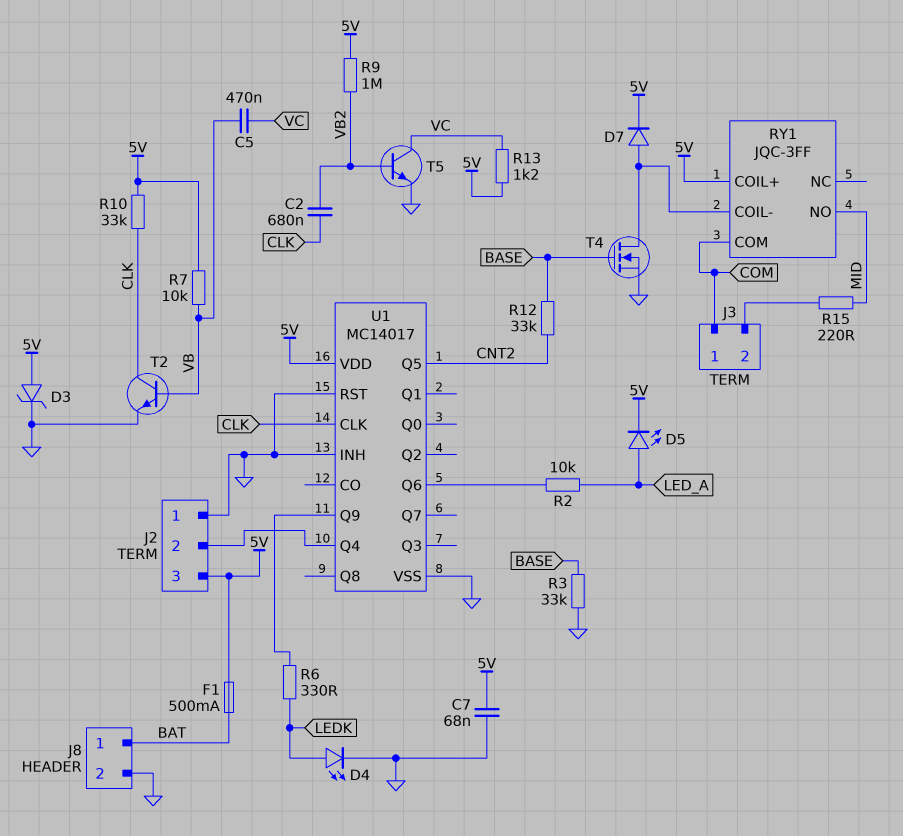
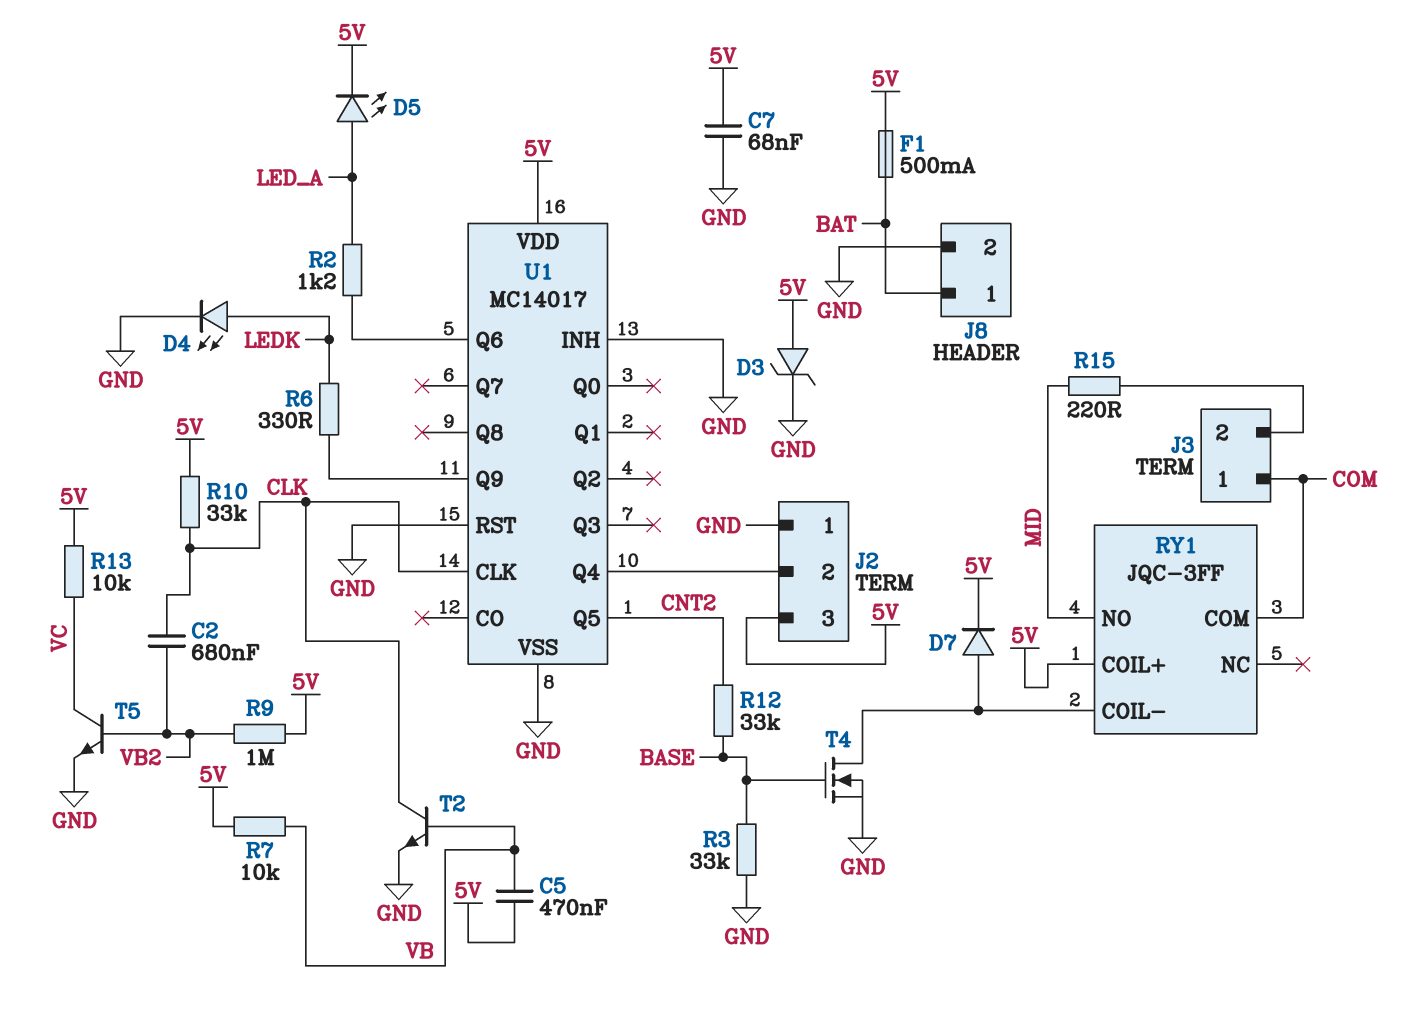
C5: 470nF (VB, VC) -> 470nF (5V, VB)
R2: 10k (LED_A, U1/Q6) -> 1.2k (LED_A, U1/Q6)
R13: 1.2k (5V, VC) -> 10k (5V, VC)

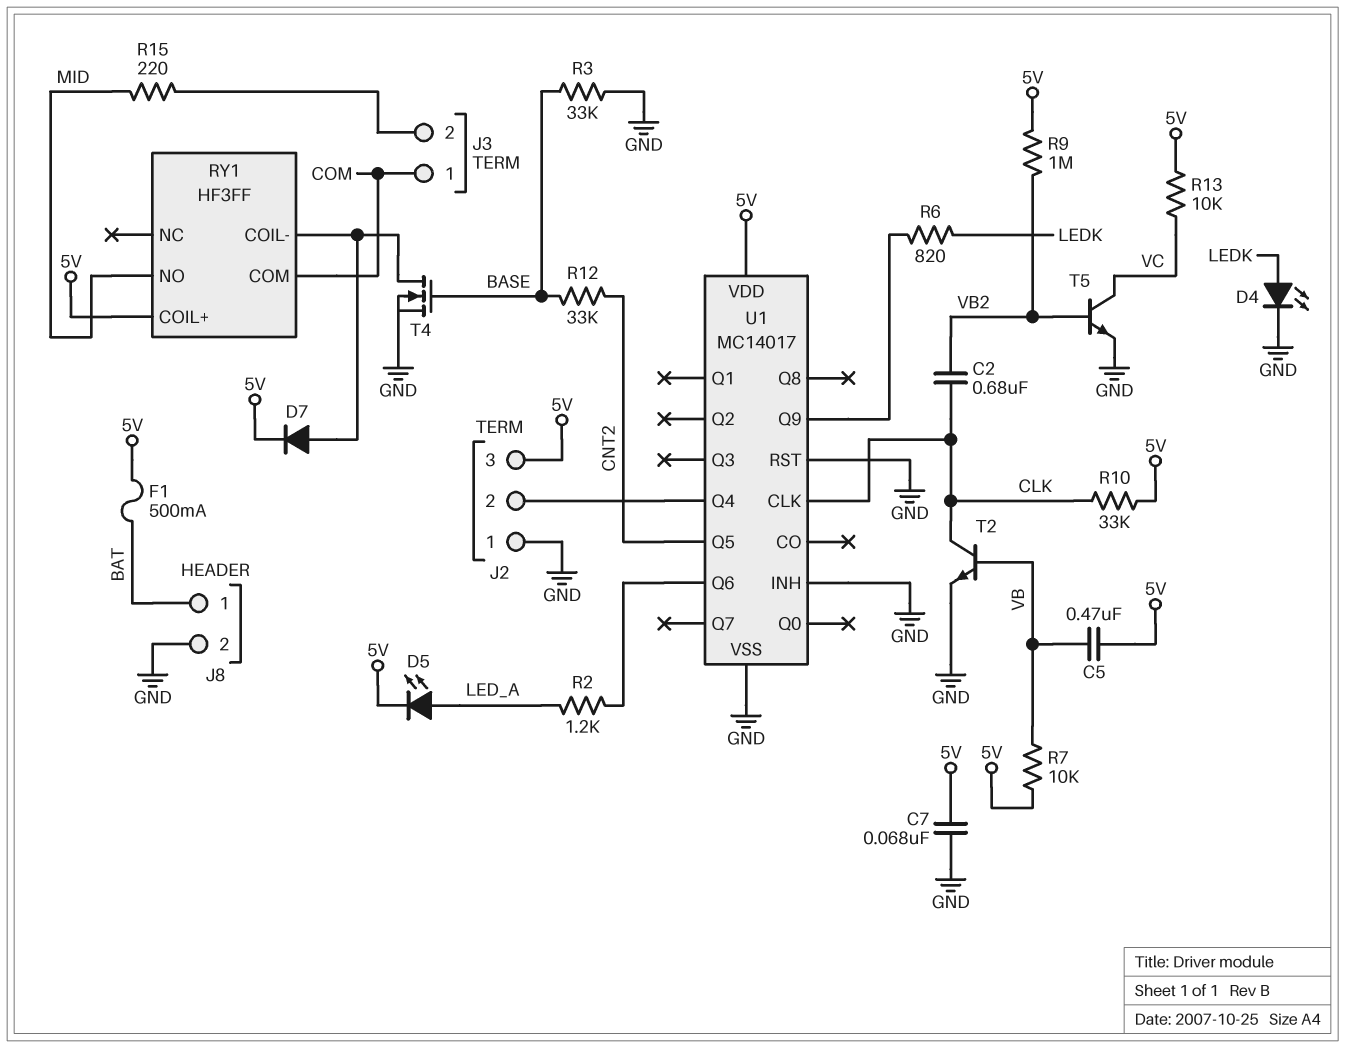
D3: zener (A 5V, K GND) -> none
R6: 330 (LEDK, U1/Q9) -> 820 (LEDK, U1/Q9)
RY1: JQC-3FF -> HF3FF

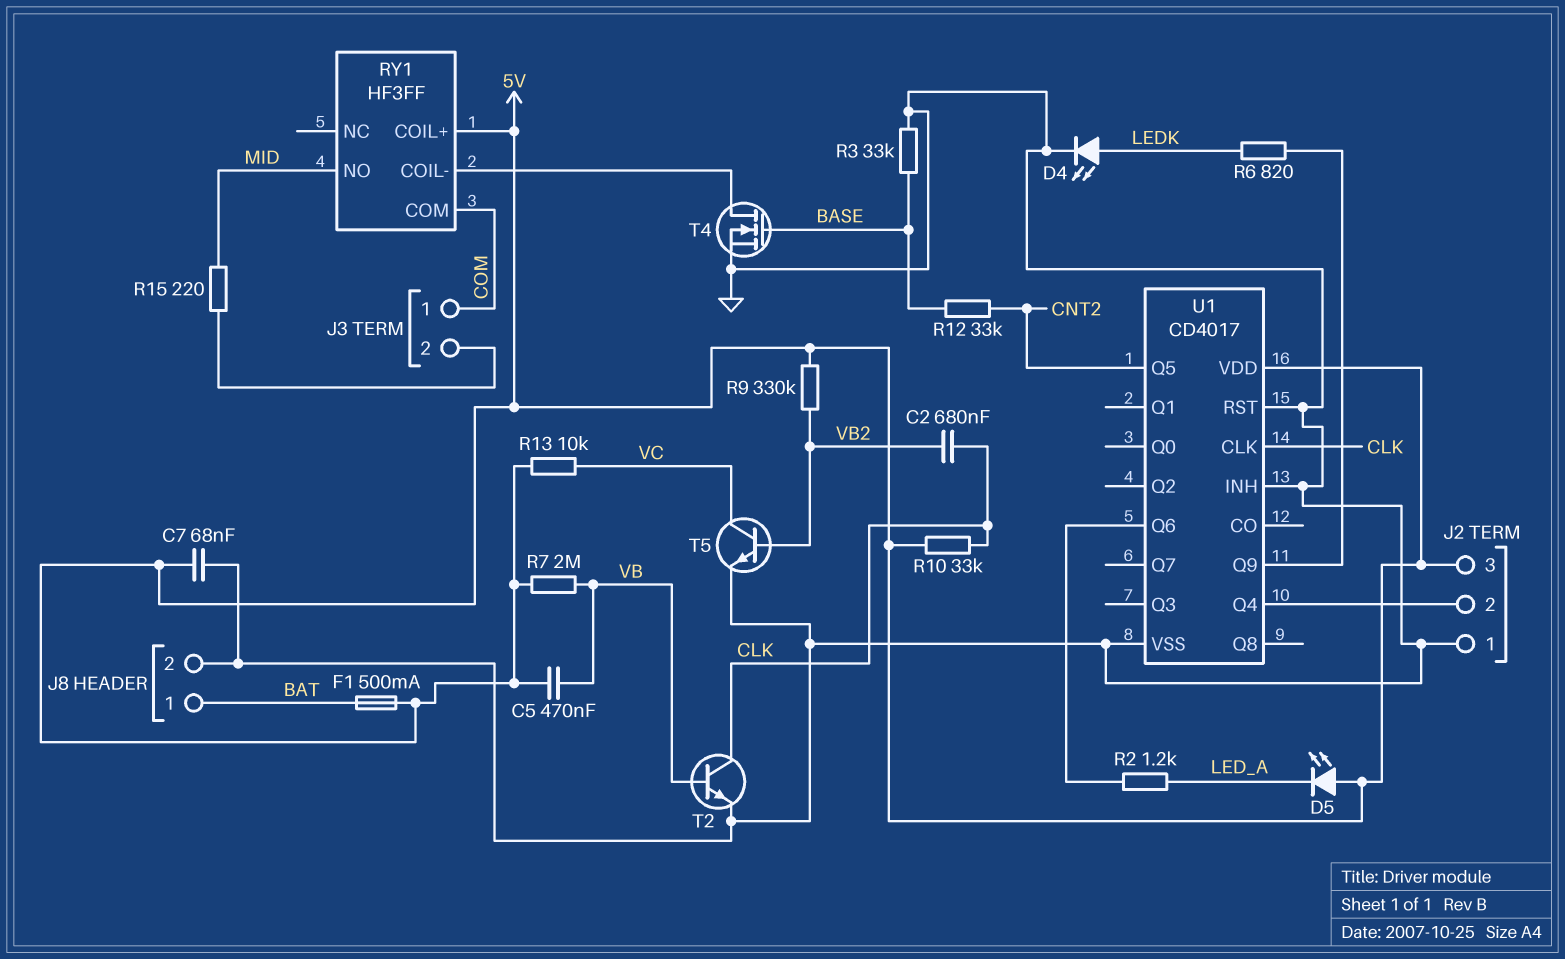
D5: LED (A LED_A, K 5V) -> LED (A 5V, K LED_A)
D7: diode (A RY1/COIL-, K 5V) -> none
R7: 10k (5V, VB) -> 2M (5V, VB)
R9: 1M (5V, VB2) -> 330k (5V, VB2)
U1: MC14017 -> CD4017

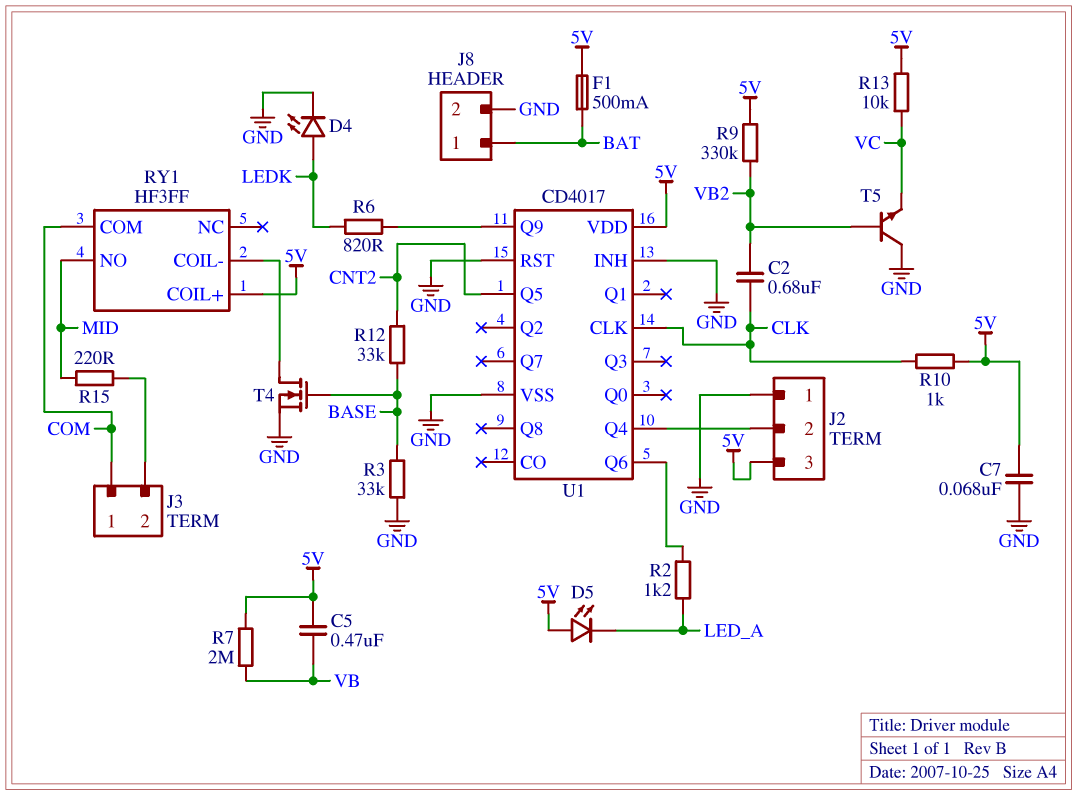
R10: 33k (5V, CLK) -> 1k (5V, CLK)
T2: NPN (B VB, C CLK, E GND) -> none
T5: NPN (B VB2, C VC, E GND) -> NPN (B VB2, C GND, E VC)

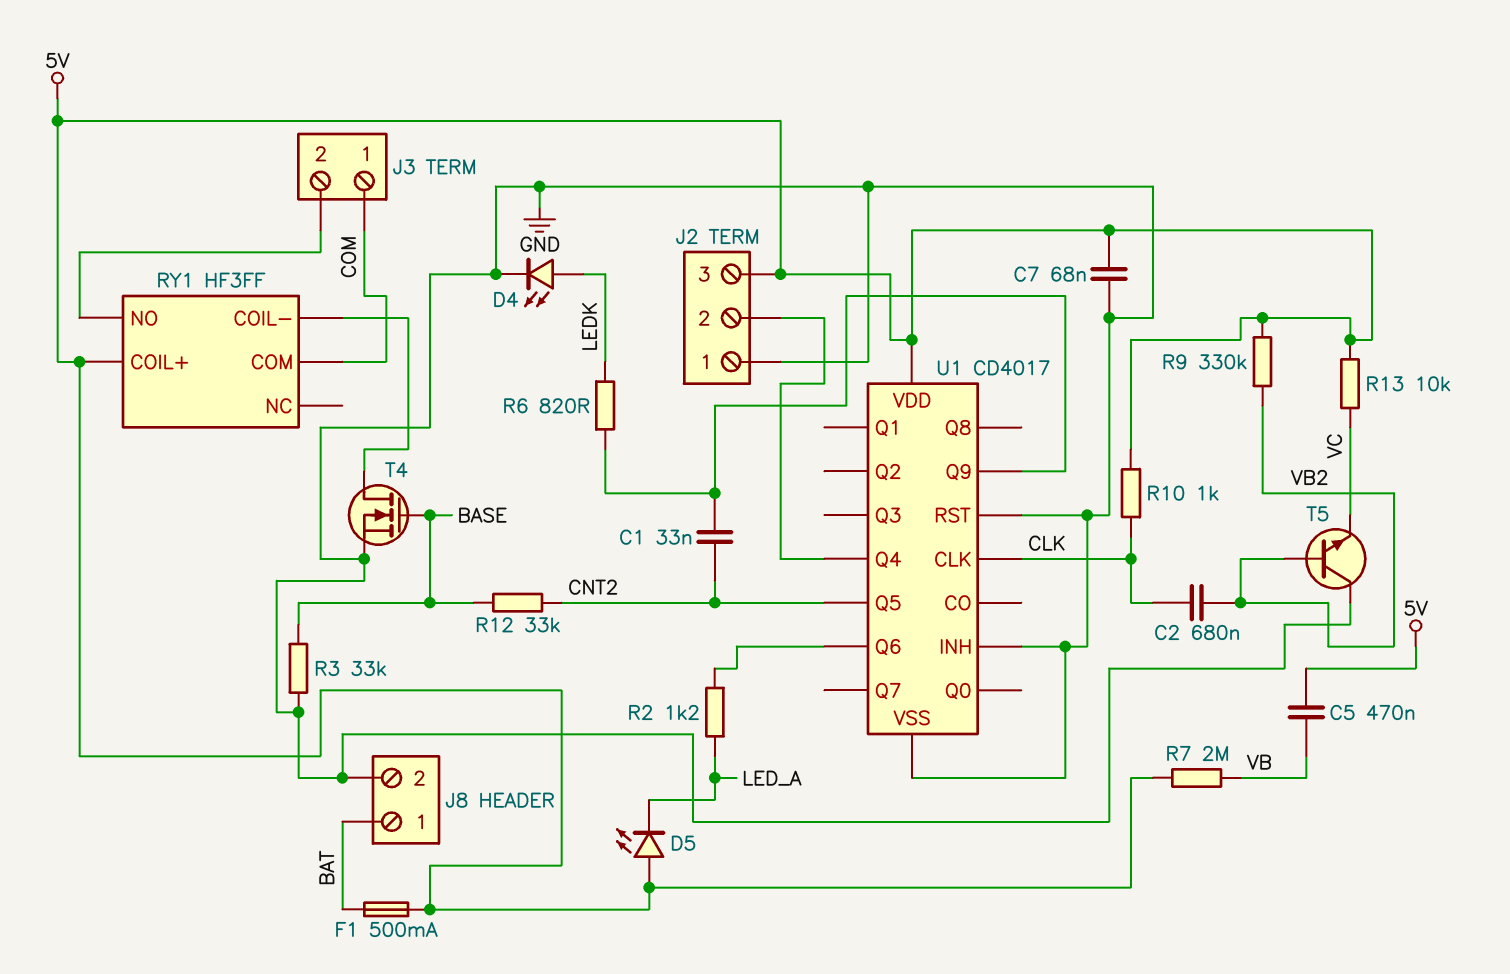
C1: none -> 33nF (CNT2, U1/Q9)
R15: 220 (J3/2, MID) -> none
RY1 pin NO: MID -> J3/2

